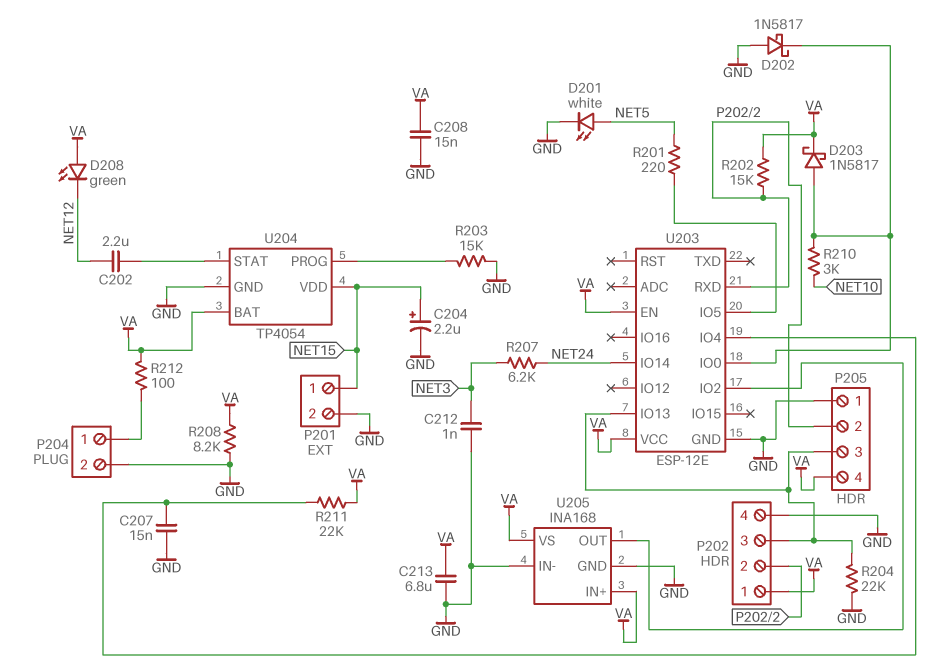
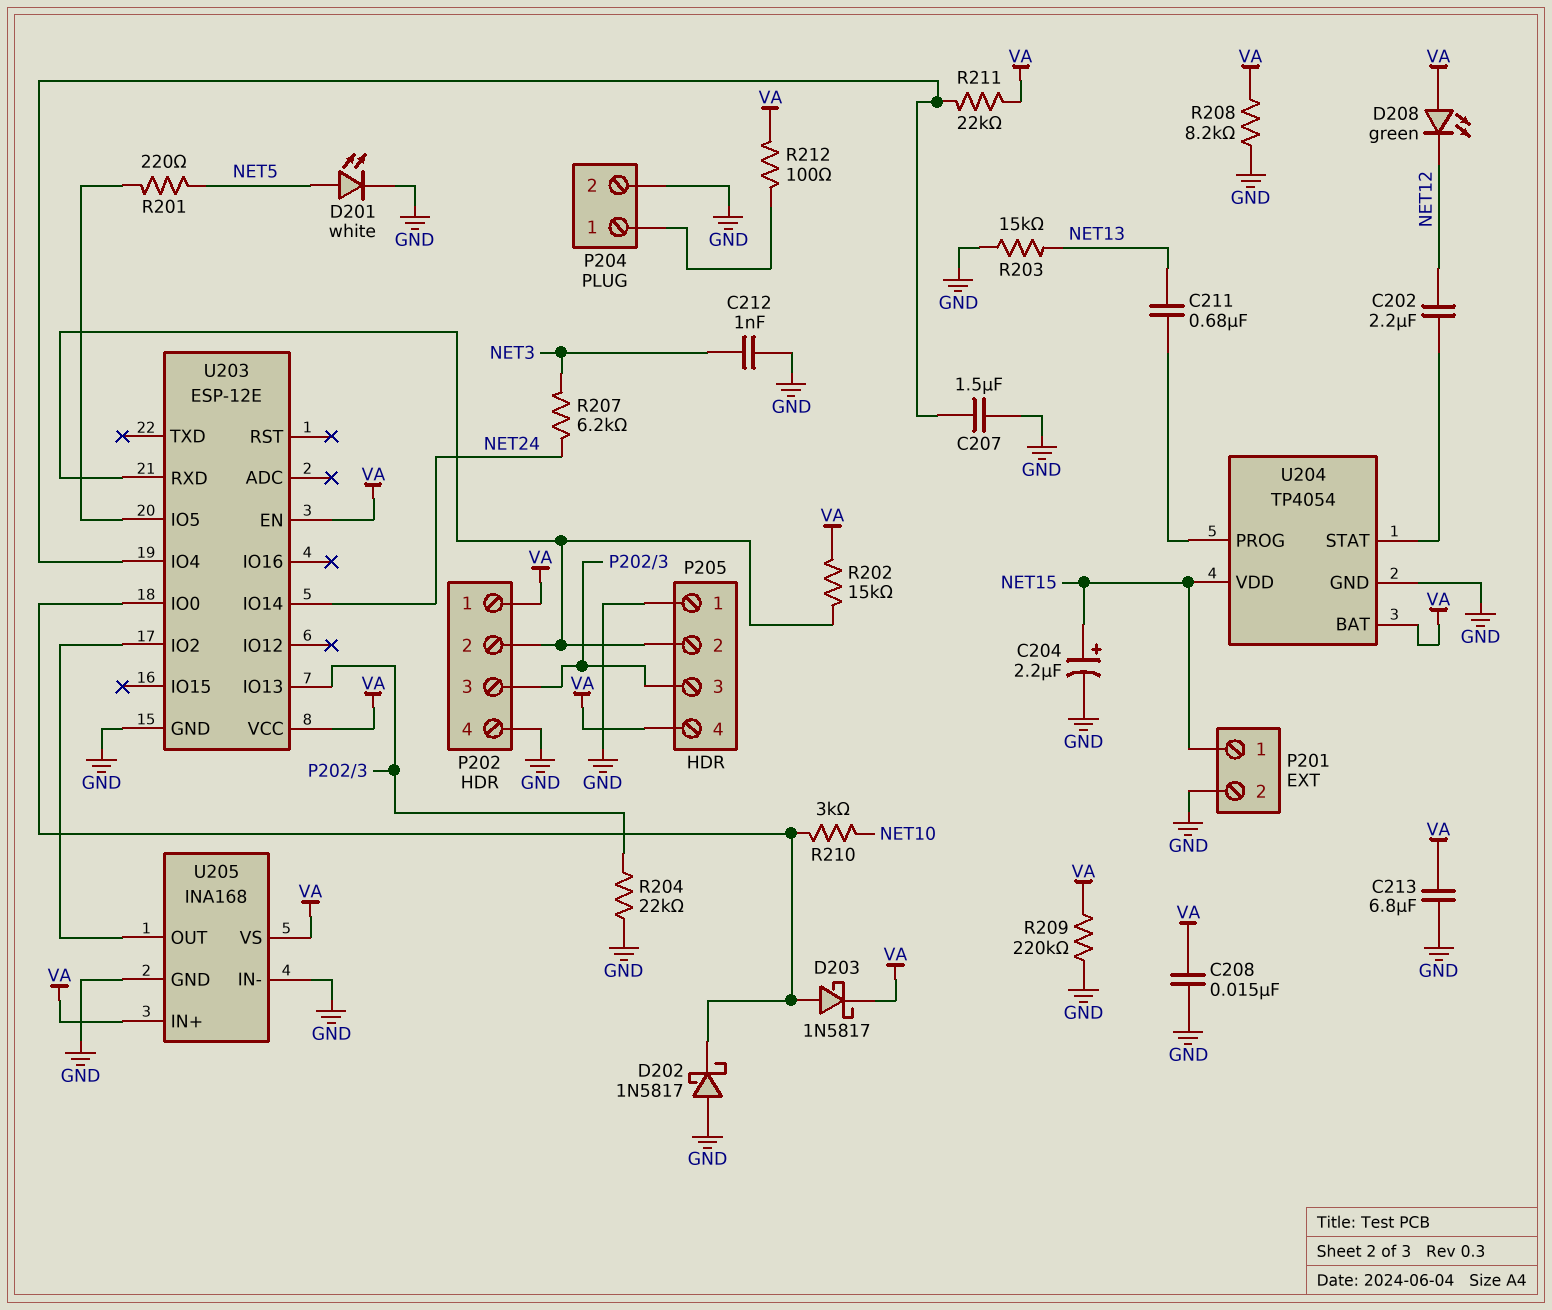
C207: 15nF (GND, U203/IO4) -> 1.5uF (GND, U203/IO4)
C211: none -> 680nF (NET13, U204/PROG)
R203: 15k (GND, U204/PROG) -> 15k (GND, NET13)
R209: none -> 220k (GND, VA)

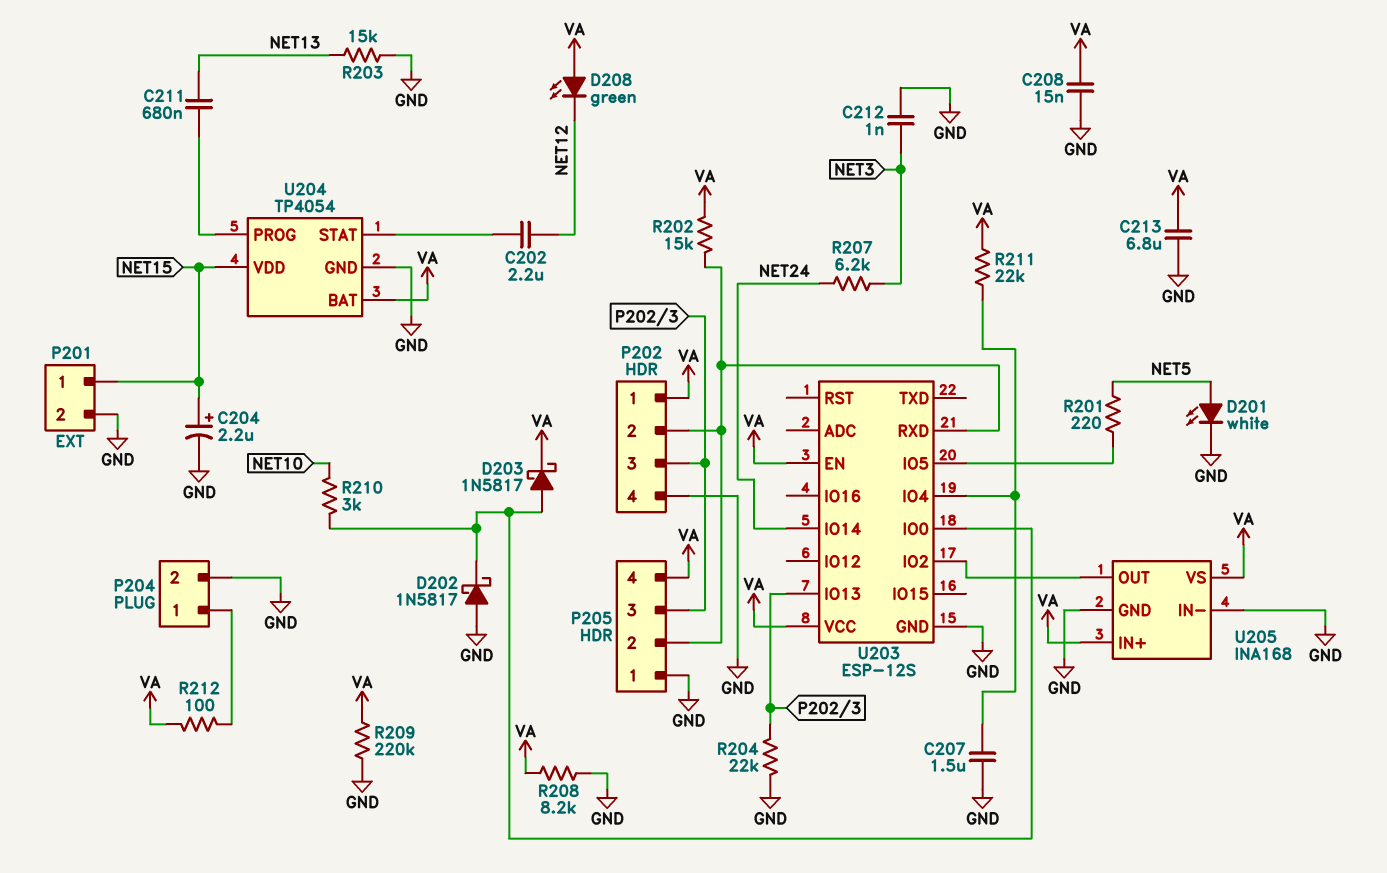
U203: ESP-12E -> ESP-12S

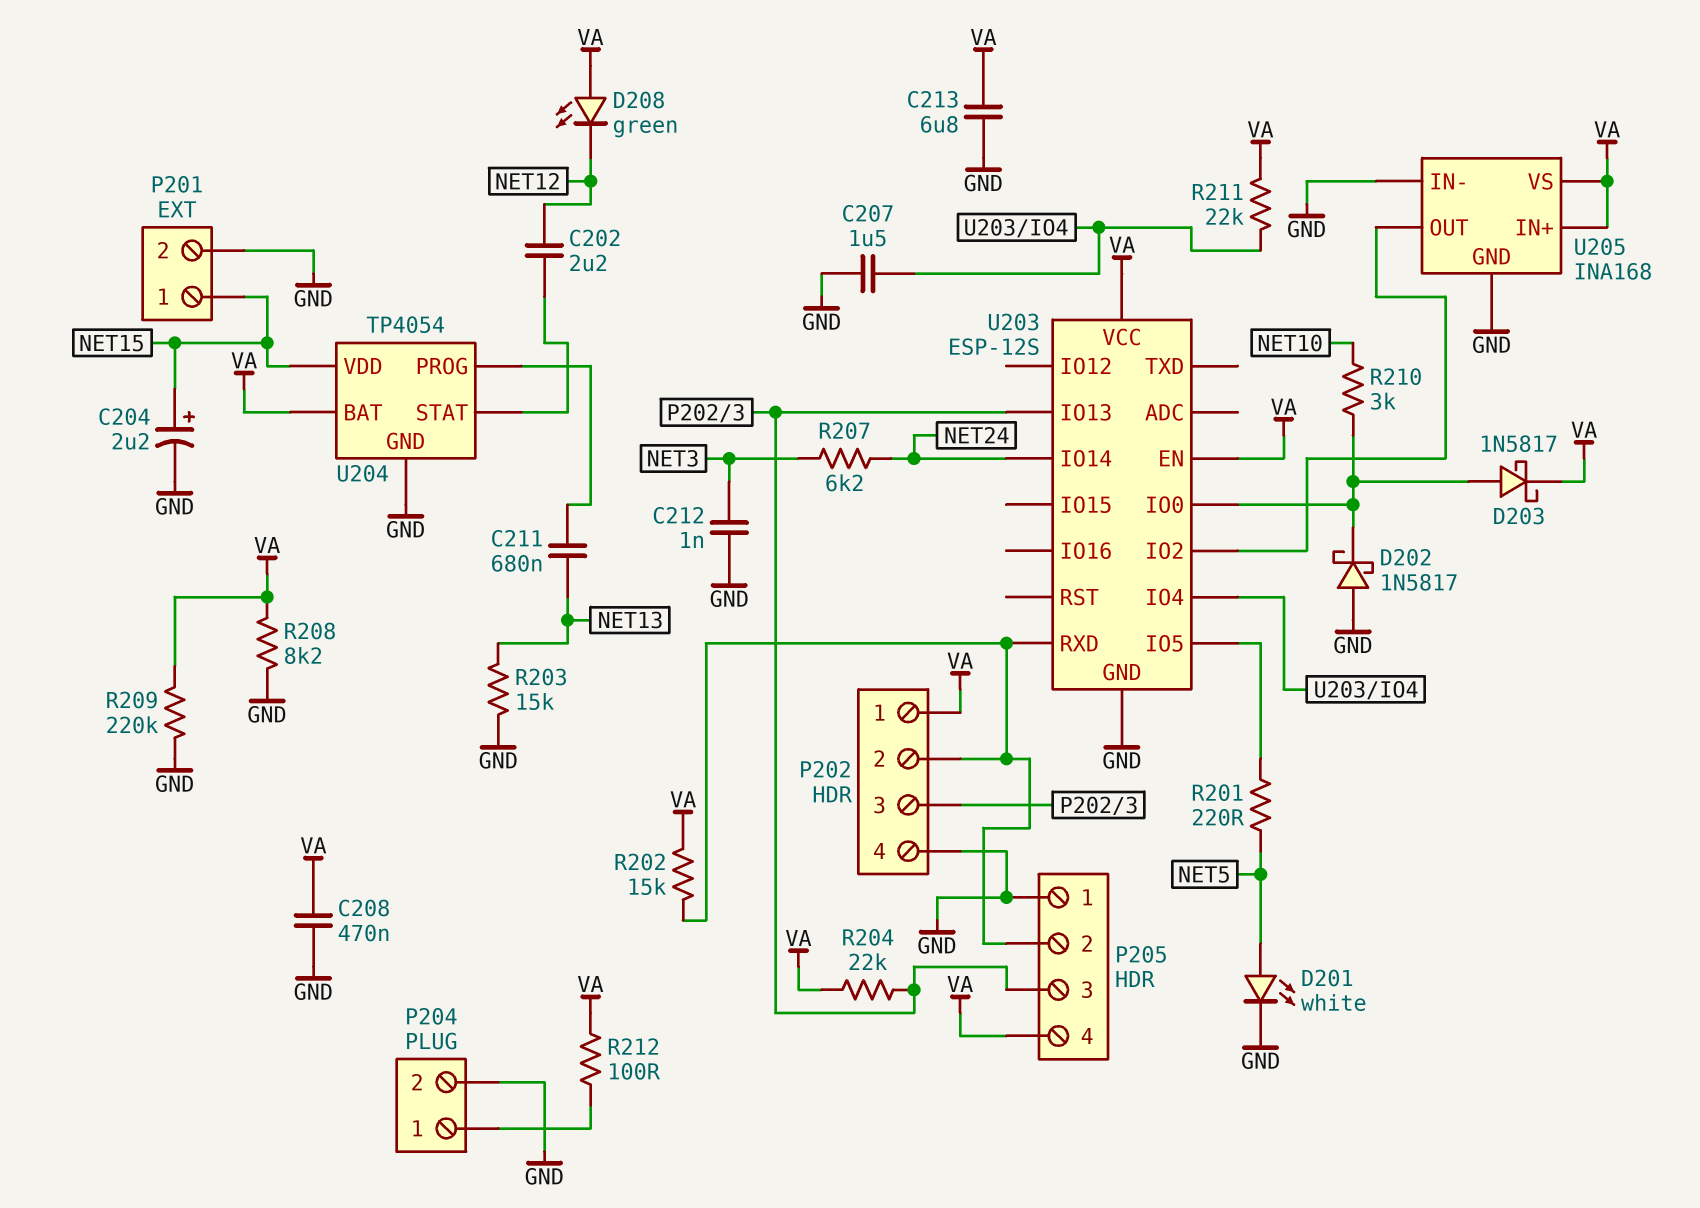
C208: 15nF (GND, VA) -> 470nF (GND, VA)
R204: 22k (GND, P202/3) -> 22k (P202/3, VA)

